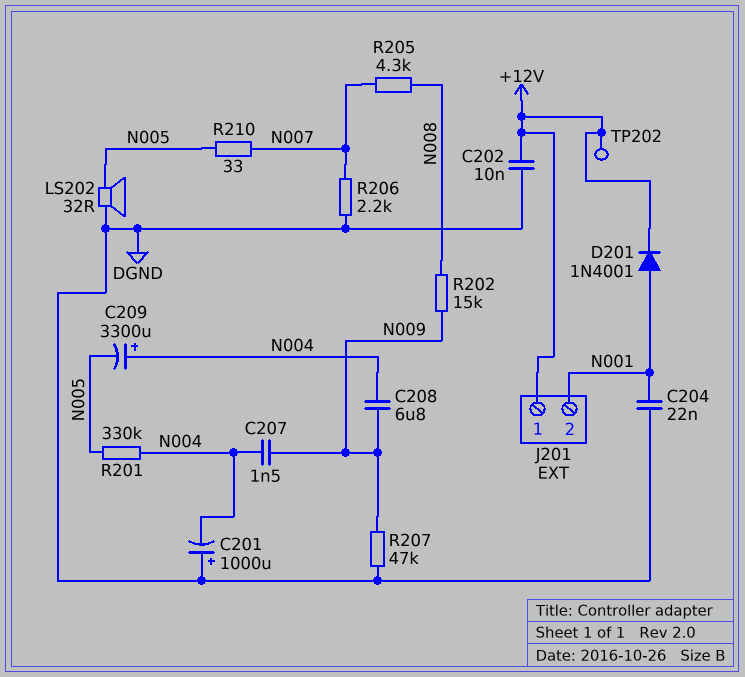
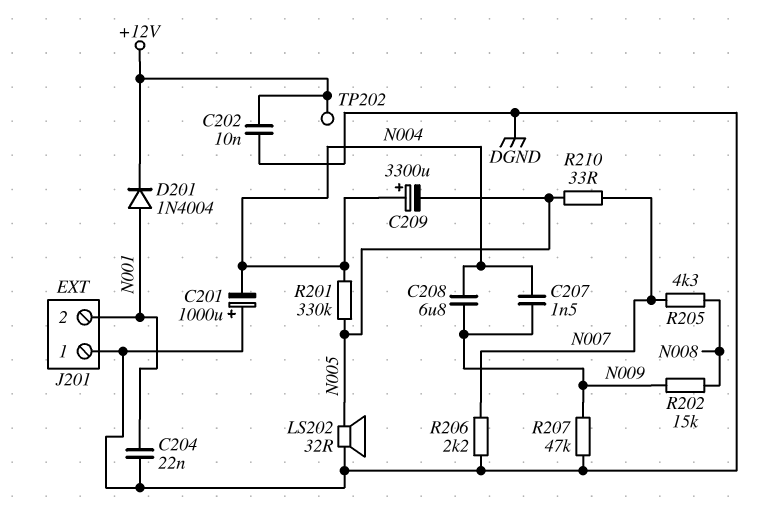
D201: diode 1N4001 (A N001, K +12V) -> diode 1N4004 (A N001, K +12V)
J201 pin 1: +12V -> DGND

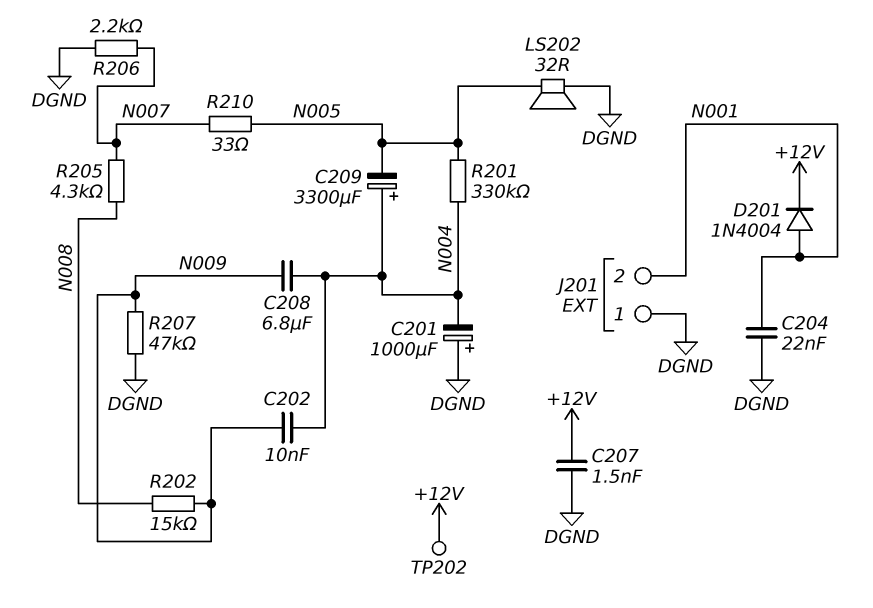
C202: 10nF (+12V, DGND) -> 10nF (N004, N009)
C207: 1.5nF (N004, N009) -> 1.5nF (+12V, DGND)

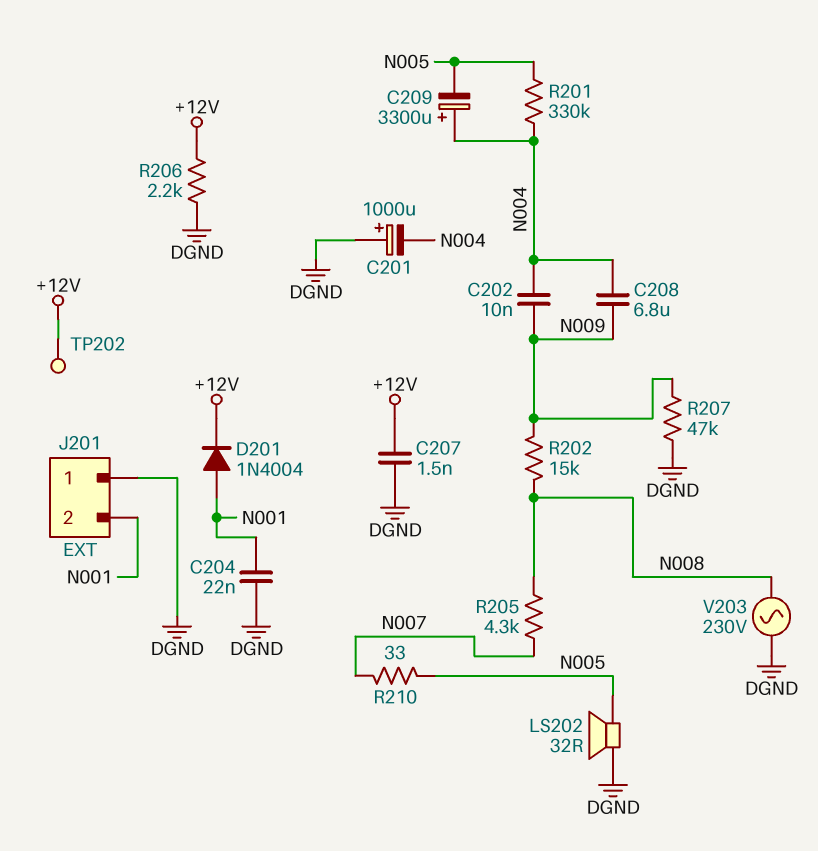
R206: 2.2k (DGND, N007) -> 2.2k (+12V, DGND)
V203: none -> AC 230V (DGND, N008)

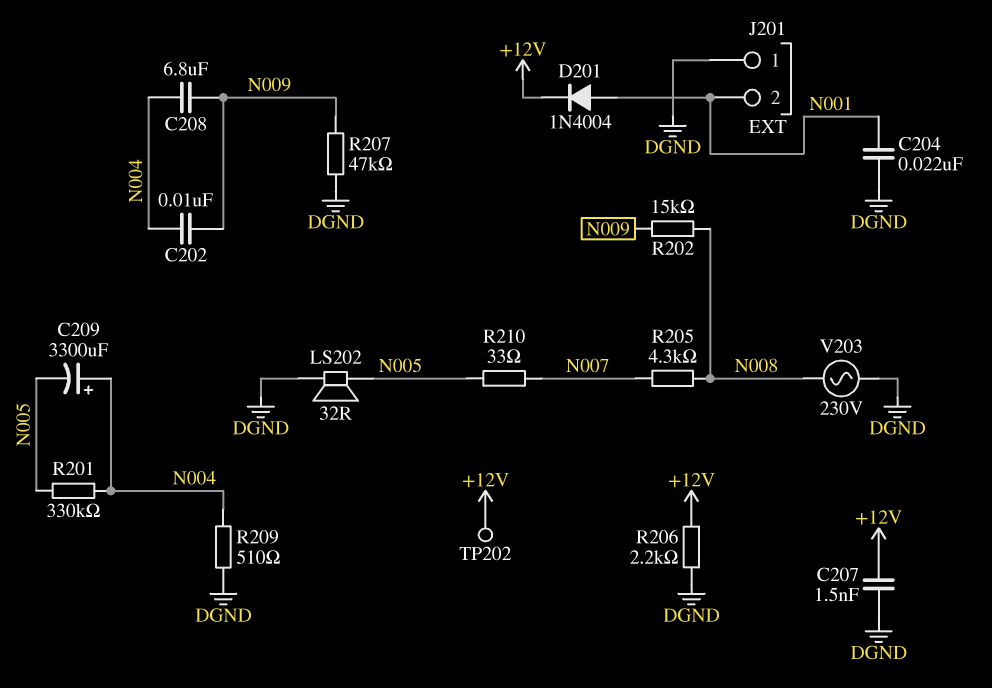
C201: 1000uF (plus DGND, minus N004) -> none
R209: none -> 510 (DGND, N004)

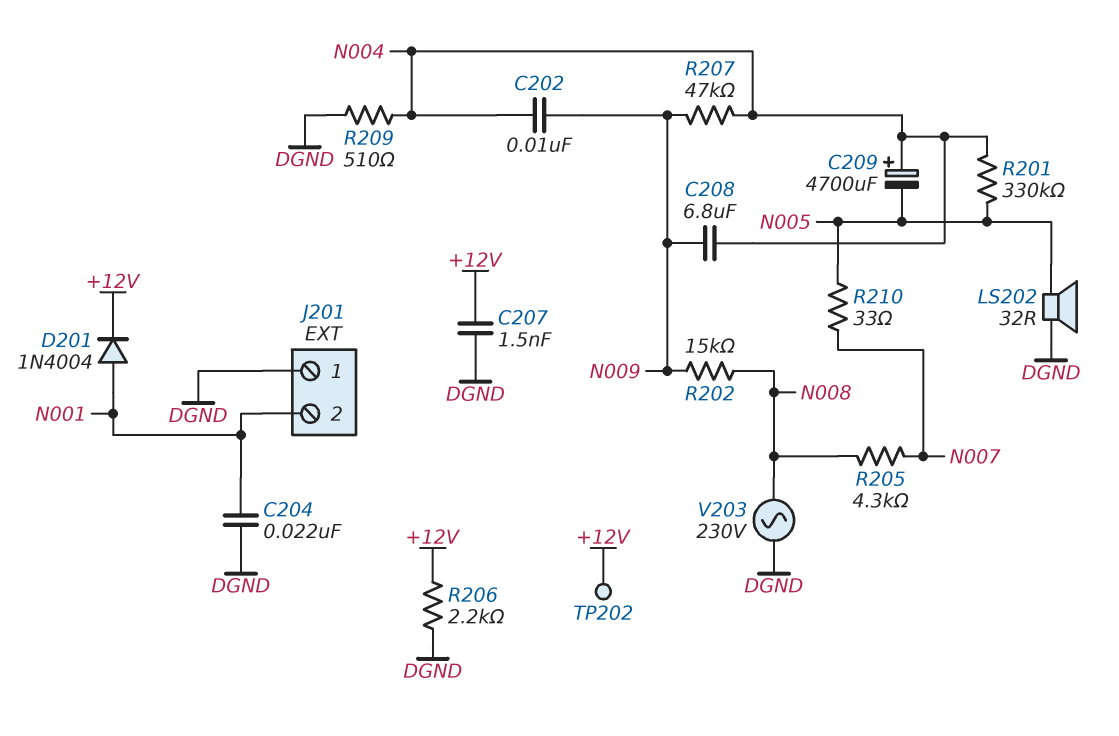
C209: 3300uF (plus N004, minus N005) -> 4700uF (plus N004, minus N005)
R207: 47k (DGND, N009) -> 47k (N004, N009)

